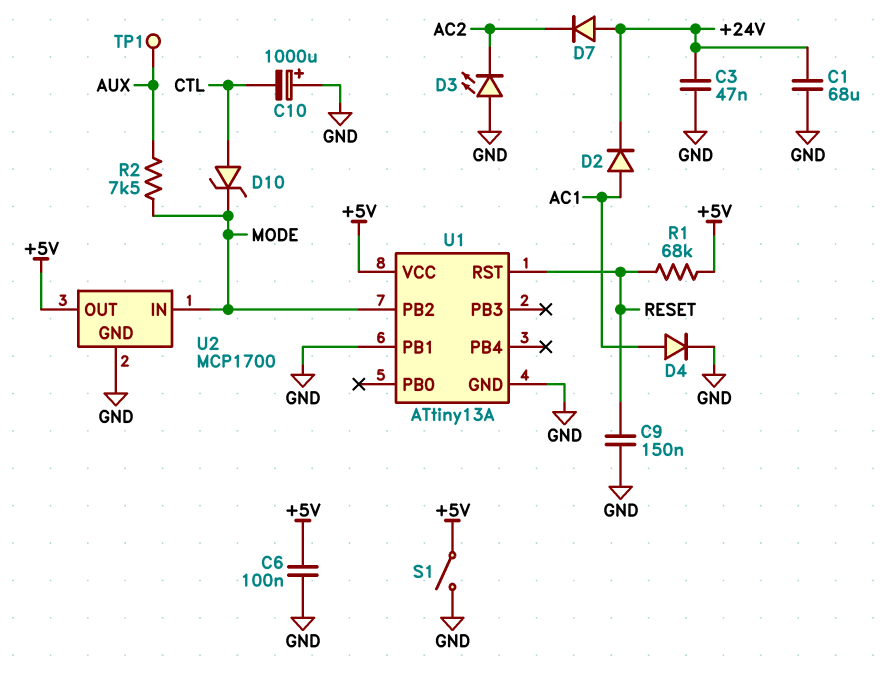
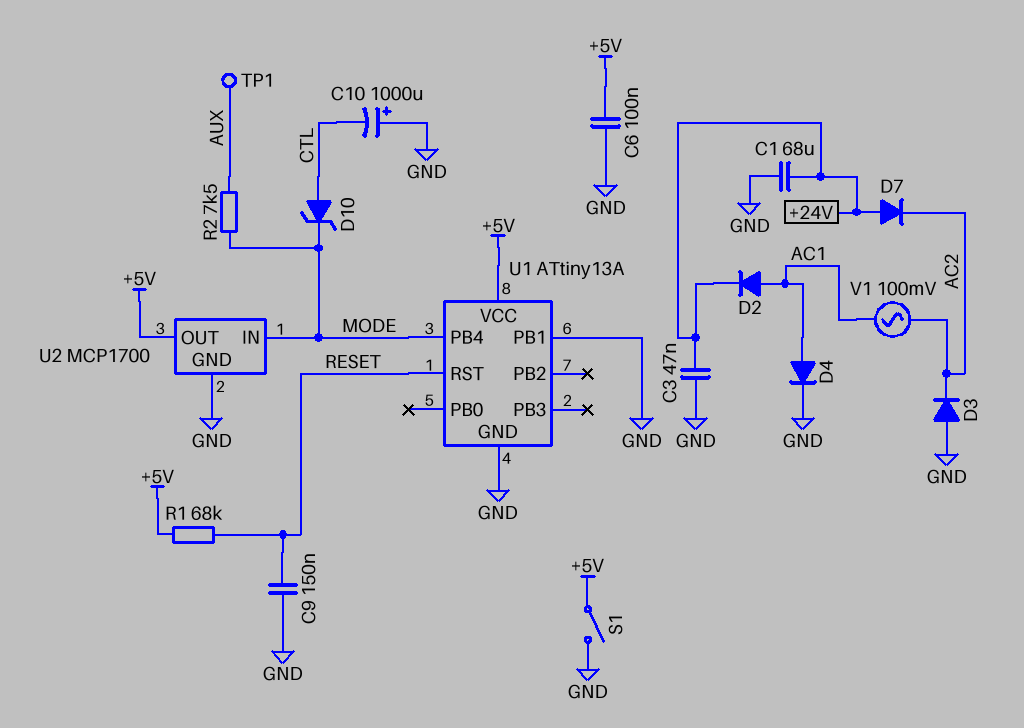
D3: LED (A GND, K AC2) -> diode (A GND, K AC2)
U1 pin PB2: MODE -> none
U1 pin PB4: none -> MODE
V1: none -> AC 100mV (AC1, AC2)

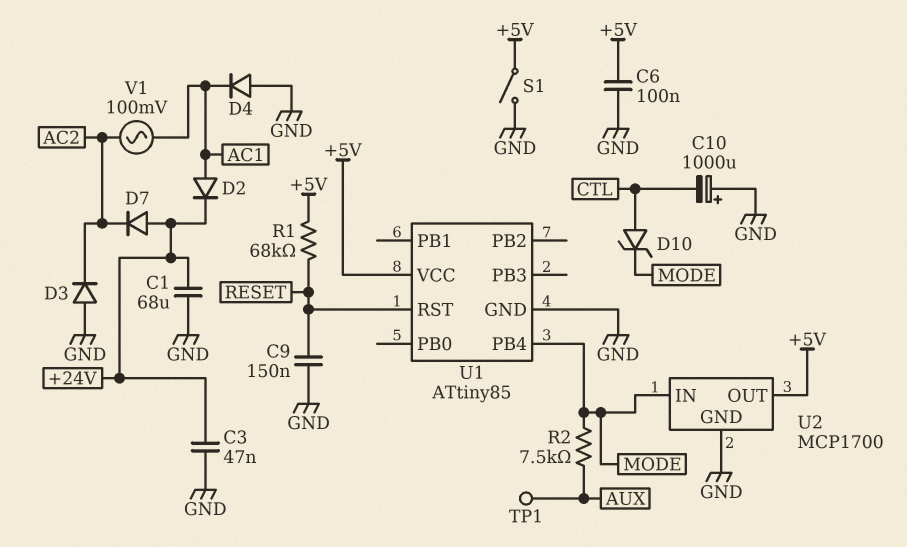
D4: diode (A AC1, K GND) -> diode (A GND, K AC1)
U1: ATtiny13A -> ATtiny85
U1 pin PB1: GND -> none

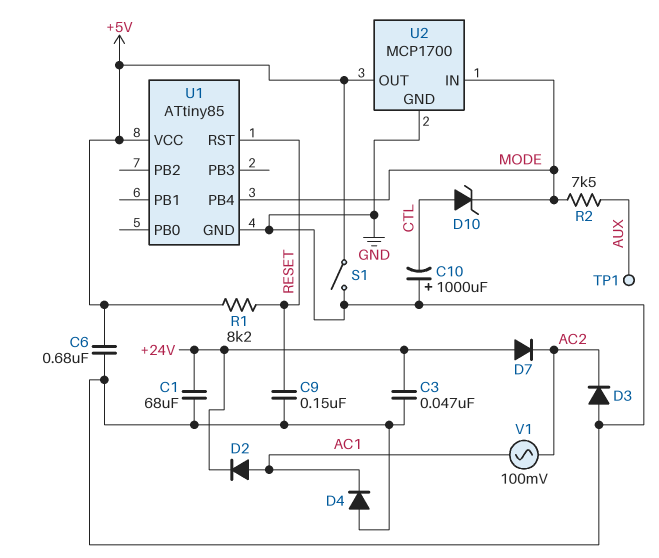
C6: 100nF (+5V, GND) -> 680nF (+5V, GND)
R1: 68k (+5V, RESET) -> 8.2k (+5V, RESET)

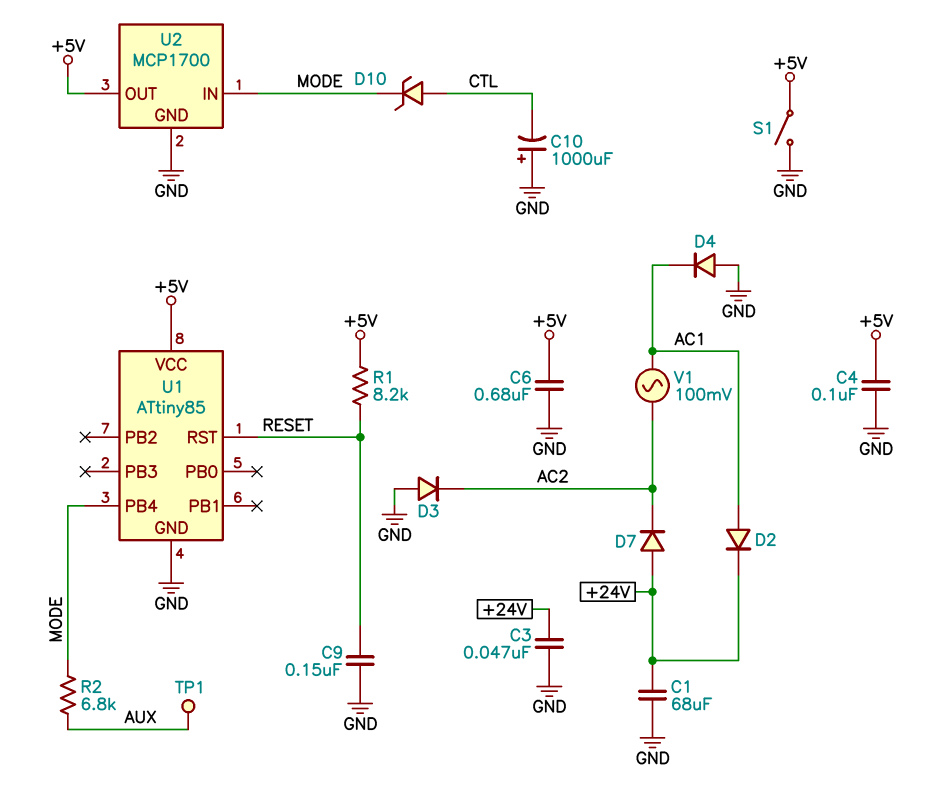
C4: none -> 100nF (+5V, GND)
R2: 7.5k (AUX, MODE) -> 6.8k (AUX, MODE)

